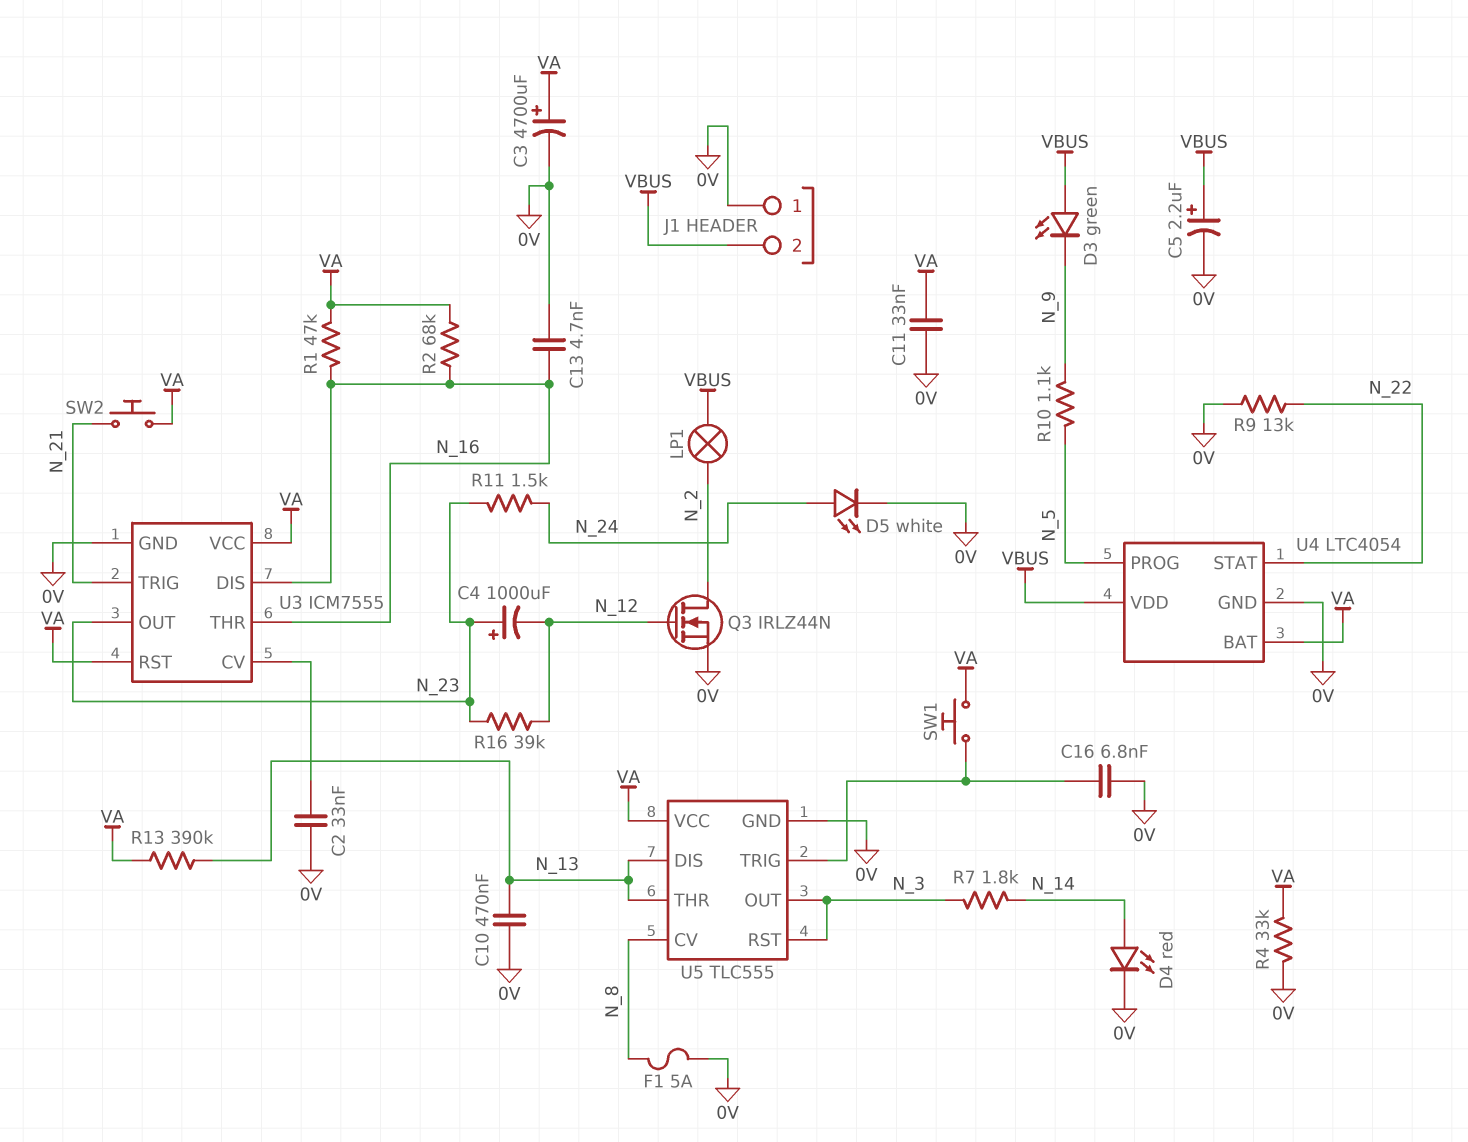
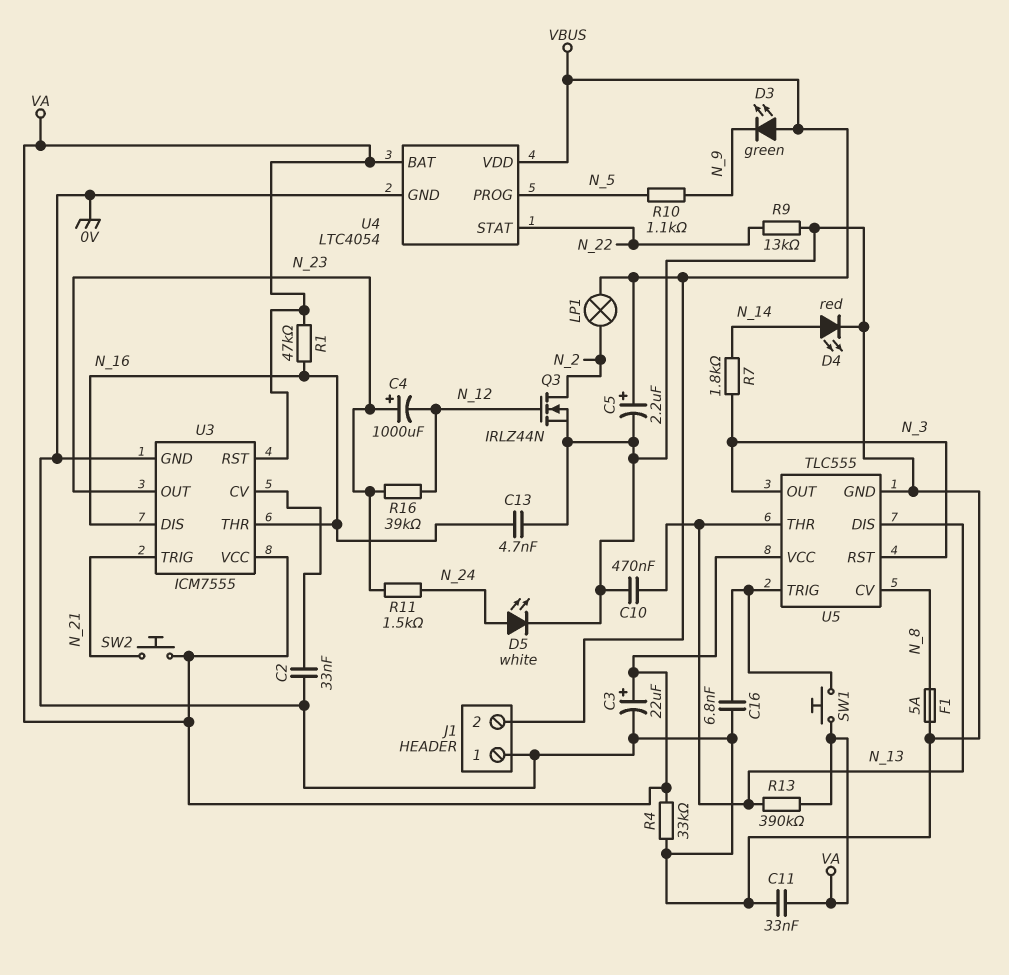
C3: 4700uF (plus VA, minus 0V) -> 22uF (plus VA, minus 0V)
R2: 68k (N_16, VA) -> none

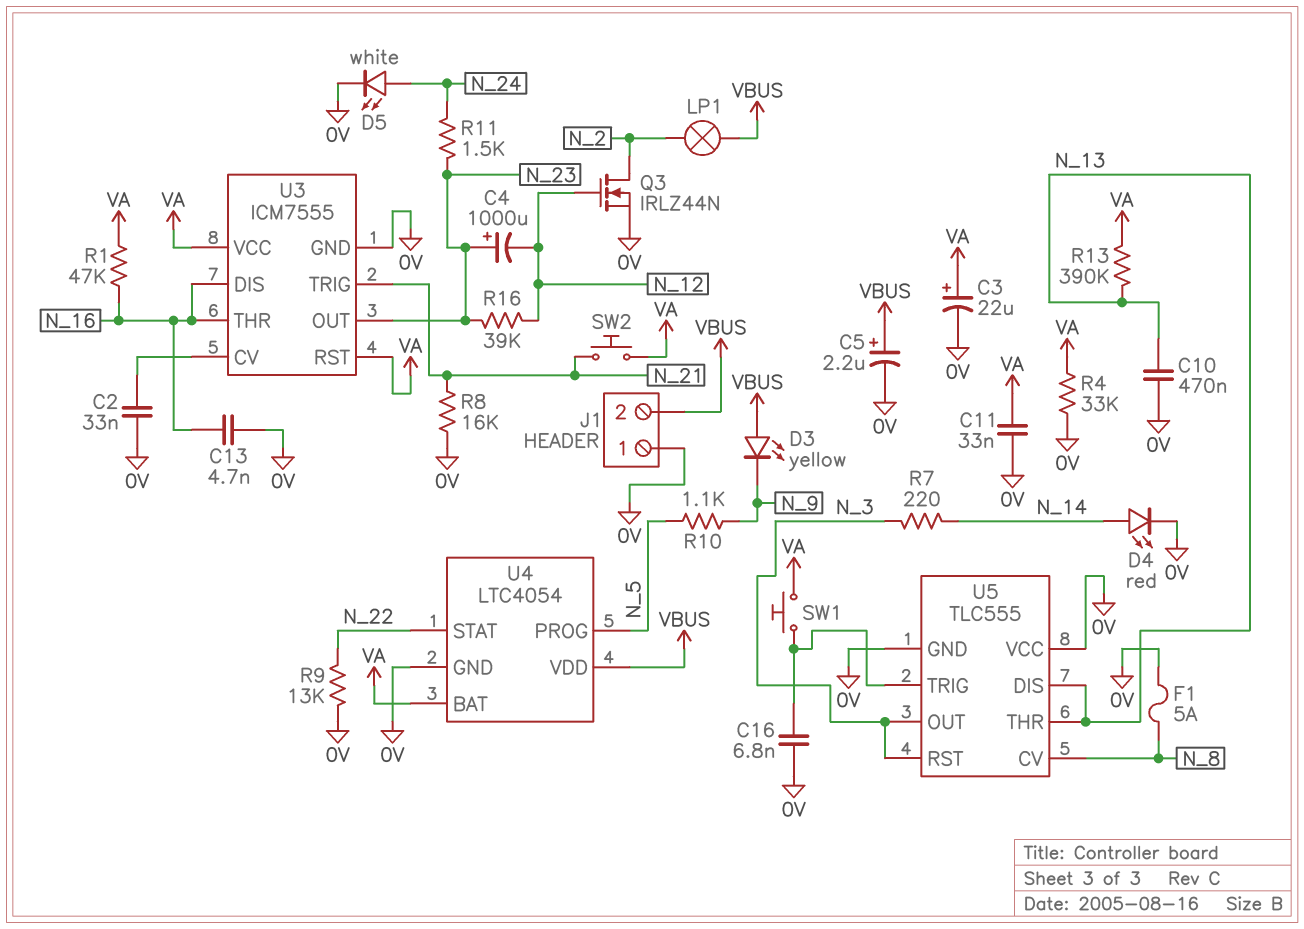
D3: LED green (A VBUS, K N_9) -> LED yellow (A VBUS, K N_9)
R7: 1.8k (N_3, N_14) -> 220 (N_3, N_14)
R8: none -> 16k (0V, N_21)
U5 pin VCC: VA -> 0V

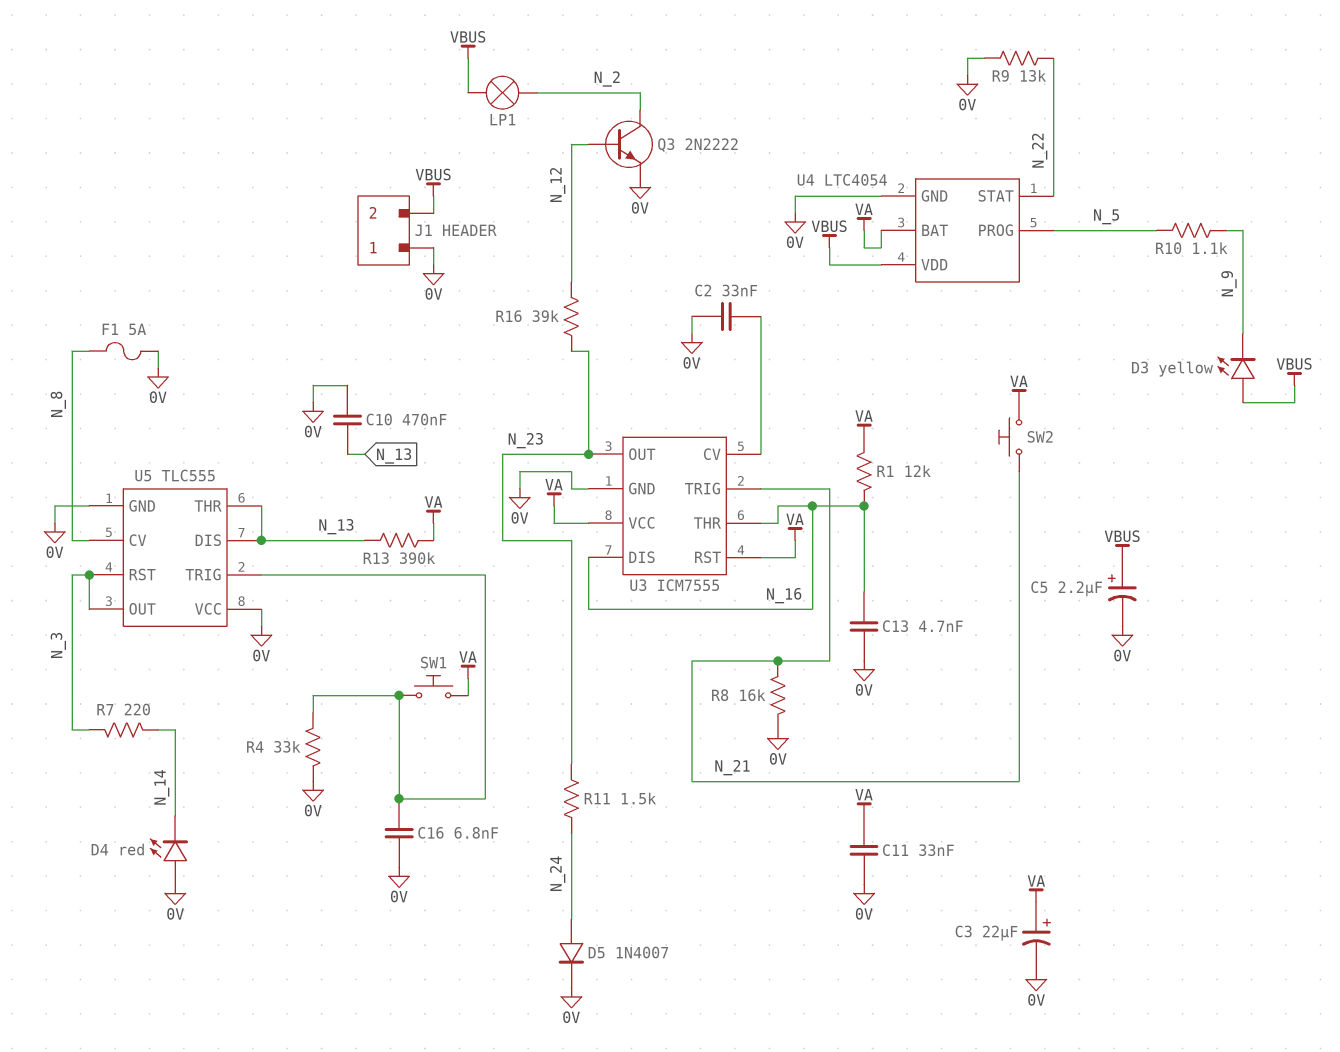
C4: 1000uF (plus N_23, minus N_12) -> none
D4: LED red (A N_14, K 0V) -> LED red (A 0V, K N_14)
D5: LED white (A N_24, K 0V) -> diode 1N4007 (A N_24, K 0V)
Q3: NMOS IRLZ44N (G N_12, D N_2, S 0V) -> NPN 2N2222 (B N_12, C N_2, E 0V)
R1: 47k (N_16, VA) -> 12k (N_16, VA)
R4: 33k (0V, VA) -> 33k (0V, U5/TRIG)

